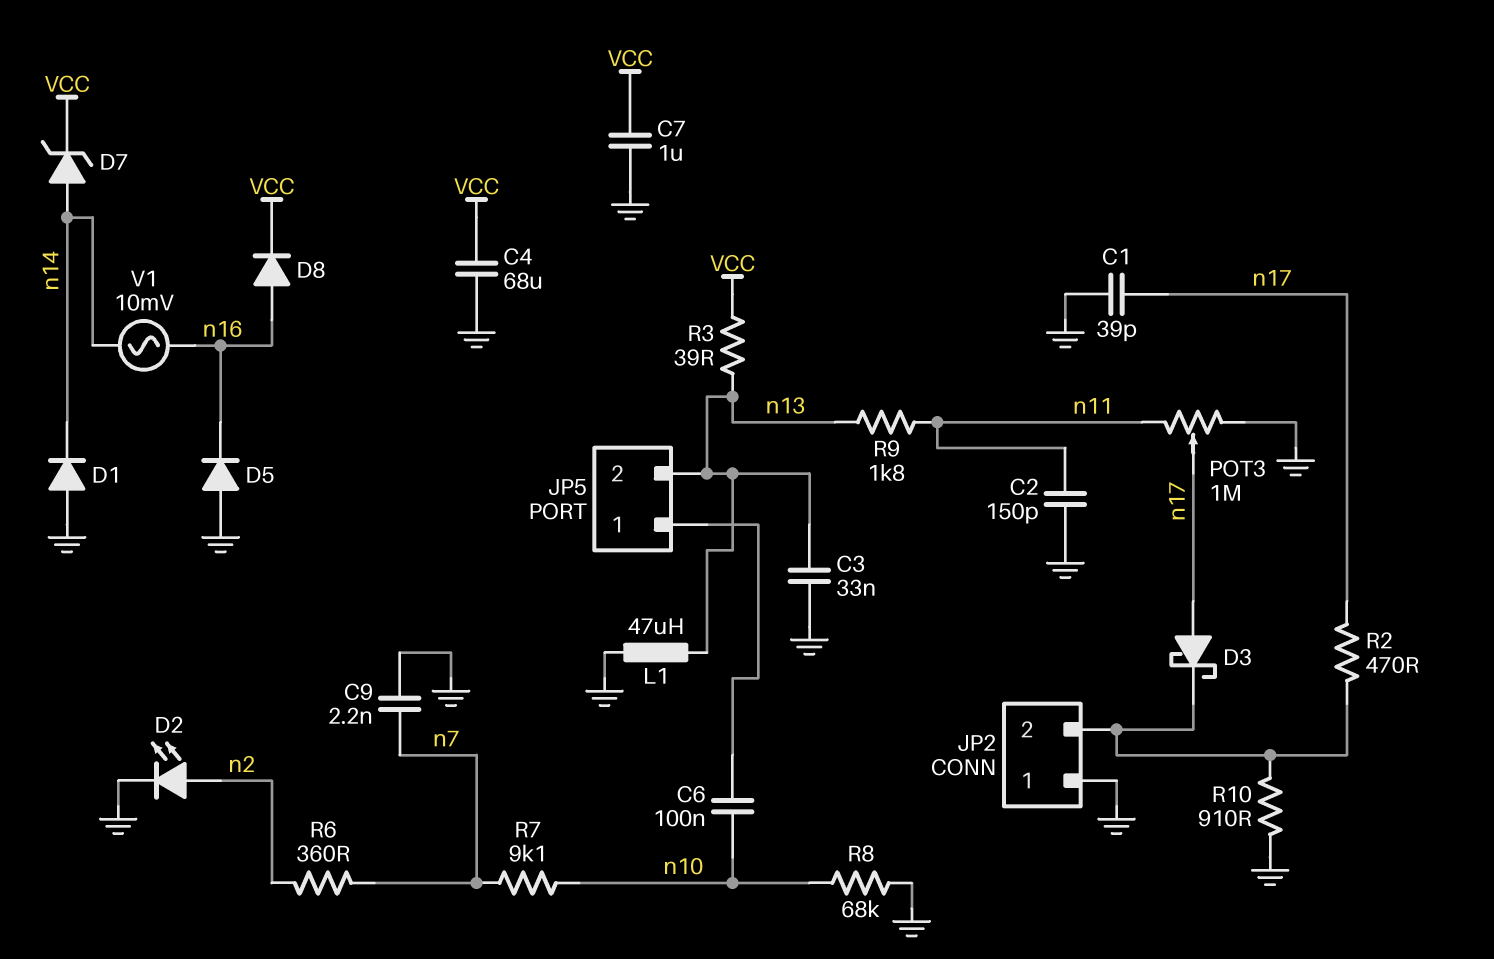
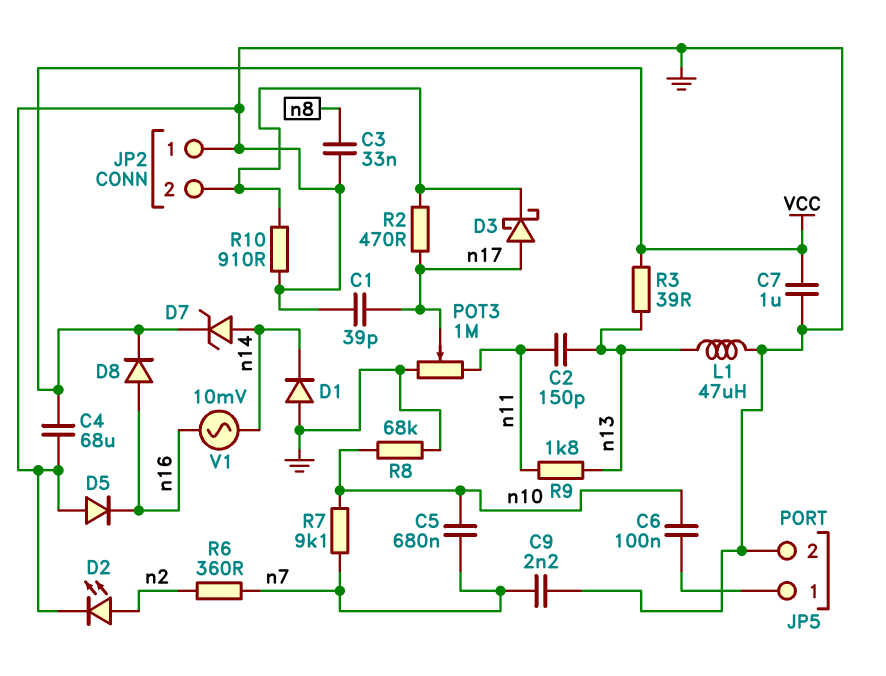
C2: 150pF (GND, n11) -> 150pF (n11, n13)
C3: 33nF (GND, n13) -> 33nF (GND, n8)
C5: none -> 680nF (n7, n10)
JP5 pin 2: n13 -> GND

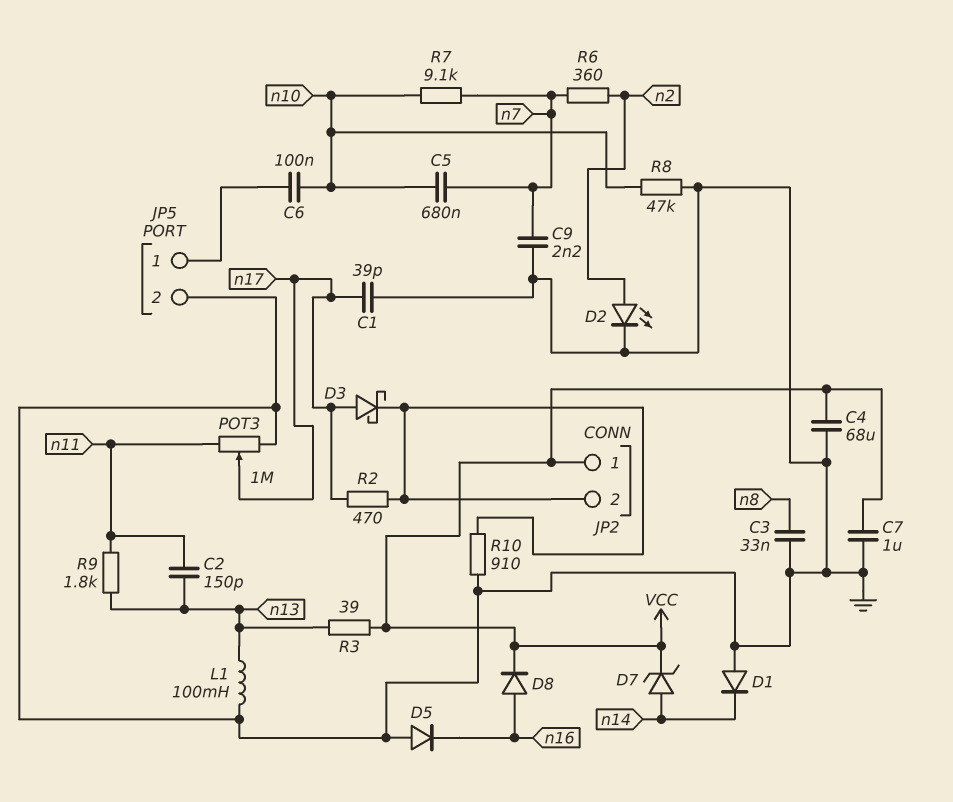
JP2 pin 1: GND -> VCC
L1: 47uH (GND, n13) -> 100mH (GND, n13)
R8: 68k (GND, n10) -> 47k (GND, n10)
V1: AC 10mV (n14, n16) -> none

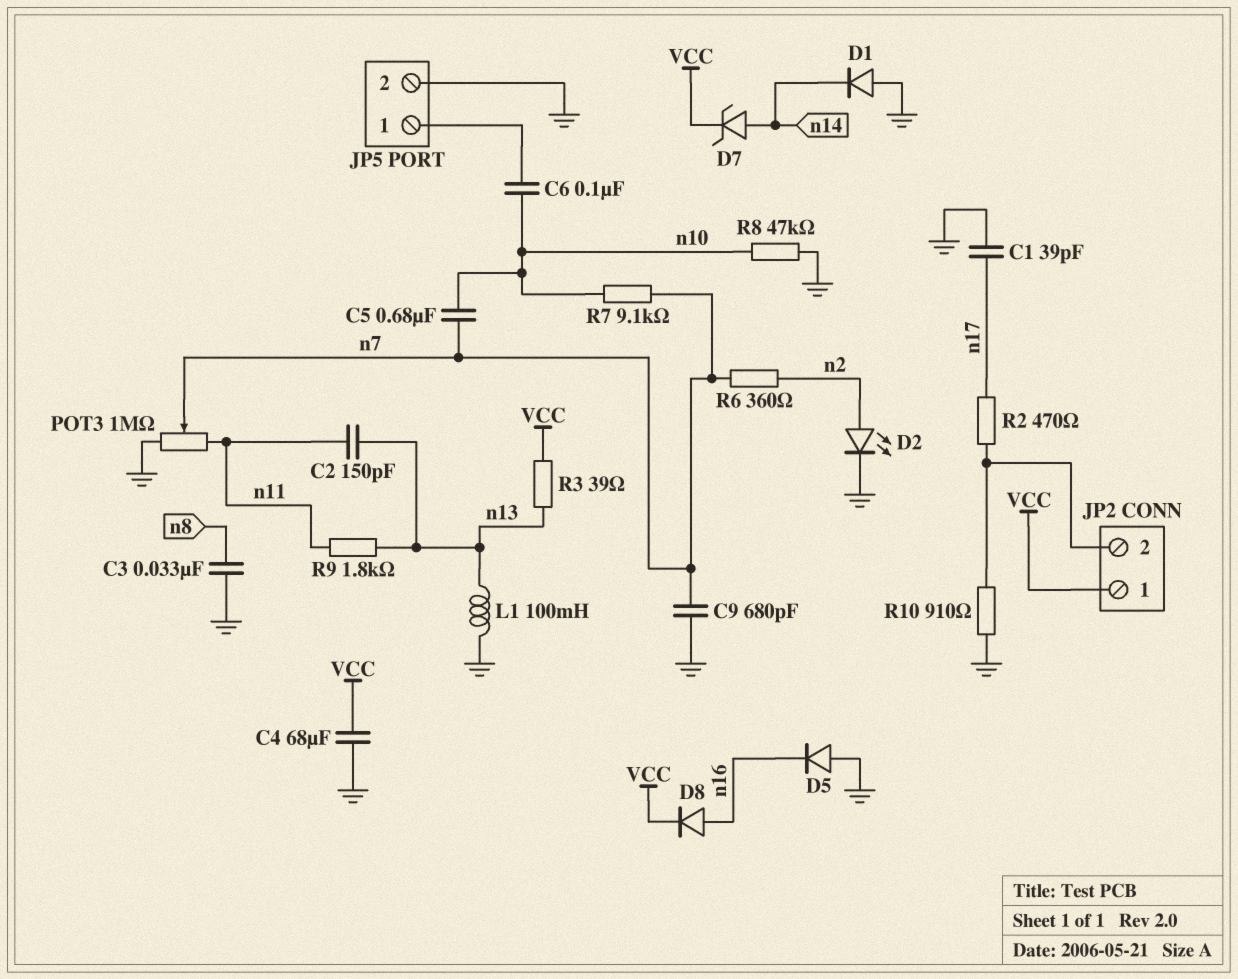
C7: 1uF (GND, VCC) -> none
C9: 2.2nF (GND, n7) -> 680pF (GND, n7)
D3: schottky (A n17, K JP2/2) -> none
POT3: 1M (GND, n11, wiper n17) -> 1M (GND, n11, wiper n7)

